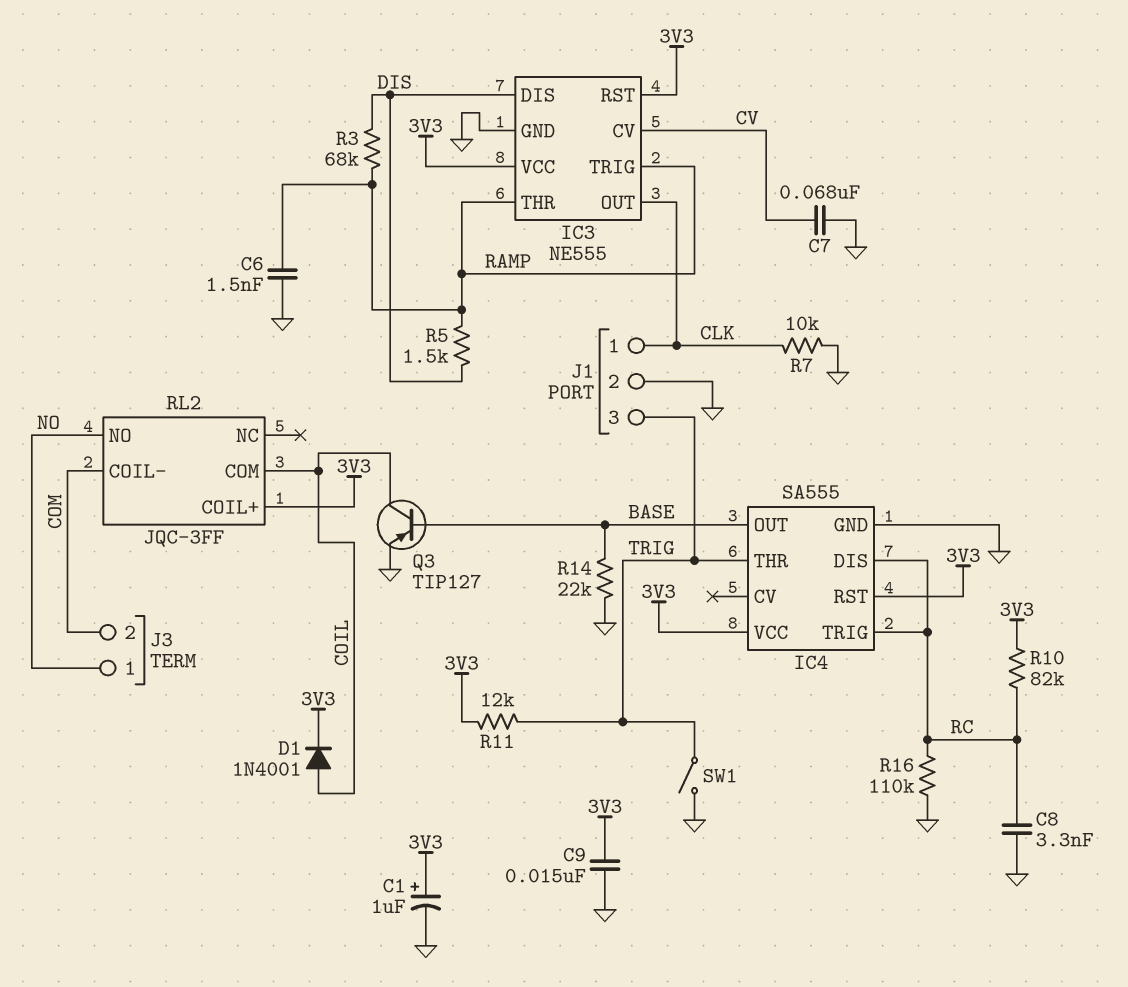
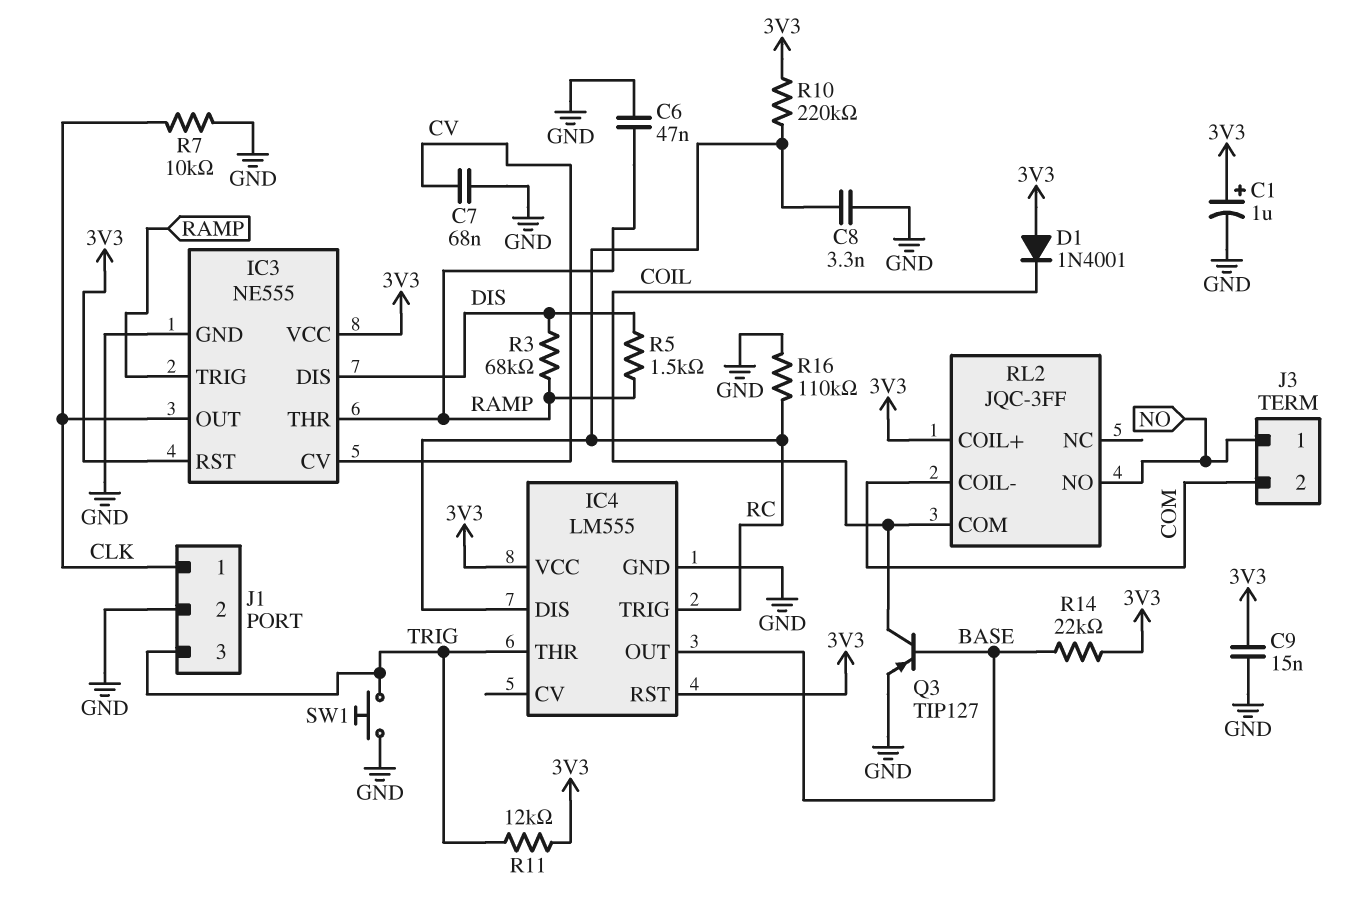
C6: 1.5nF (GND, RAMP) -> 47nF (GND, RAMP)
D1: diode 1N4001 (A COIL, K 3V3) -> diode 1N4001 (A 3V3, K COIL)
IC4: SA555 -> LM555
R10: 82k (3V3, RC) -> 220k (3V3, RC)
R14: 22k (BASE, GND) -> 22k (3V3, BASE)
SW1: switch (GND, TRIG) -> button (GND, TRIG)

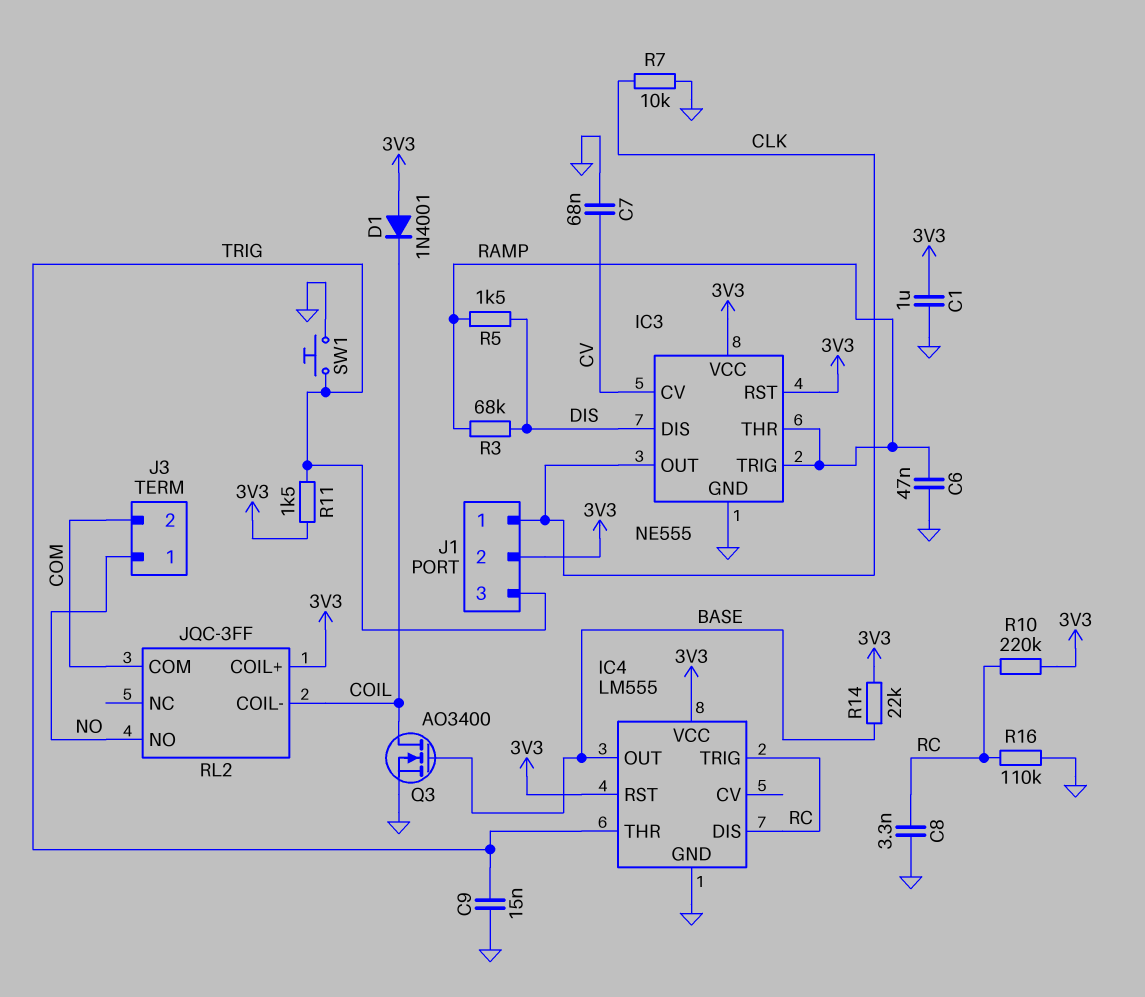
C1: 1uF (plus 3V3, minus GND) -> 1uF (3V3, GND)
C9: 15nF (3V3, GND) -> 15nF (GND, TRIG)
J1 pin 2: GND -> 3V3
Q3: PNP TIP127 (B BASE, C COIL, E GND) -> NMOS AO3400 (G BASE, D COIL, S GND)
R11: 12k (3V3, TRIG) -> 1.5k (3V3, TRIG)
RL2 pin COIL-: COM -> COIL
RL2 pin COM: COIL -> COM

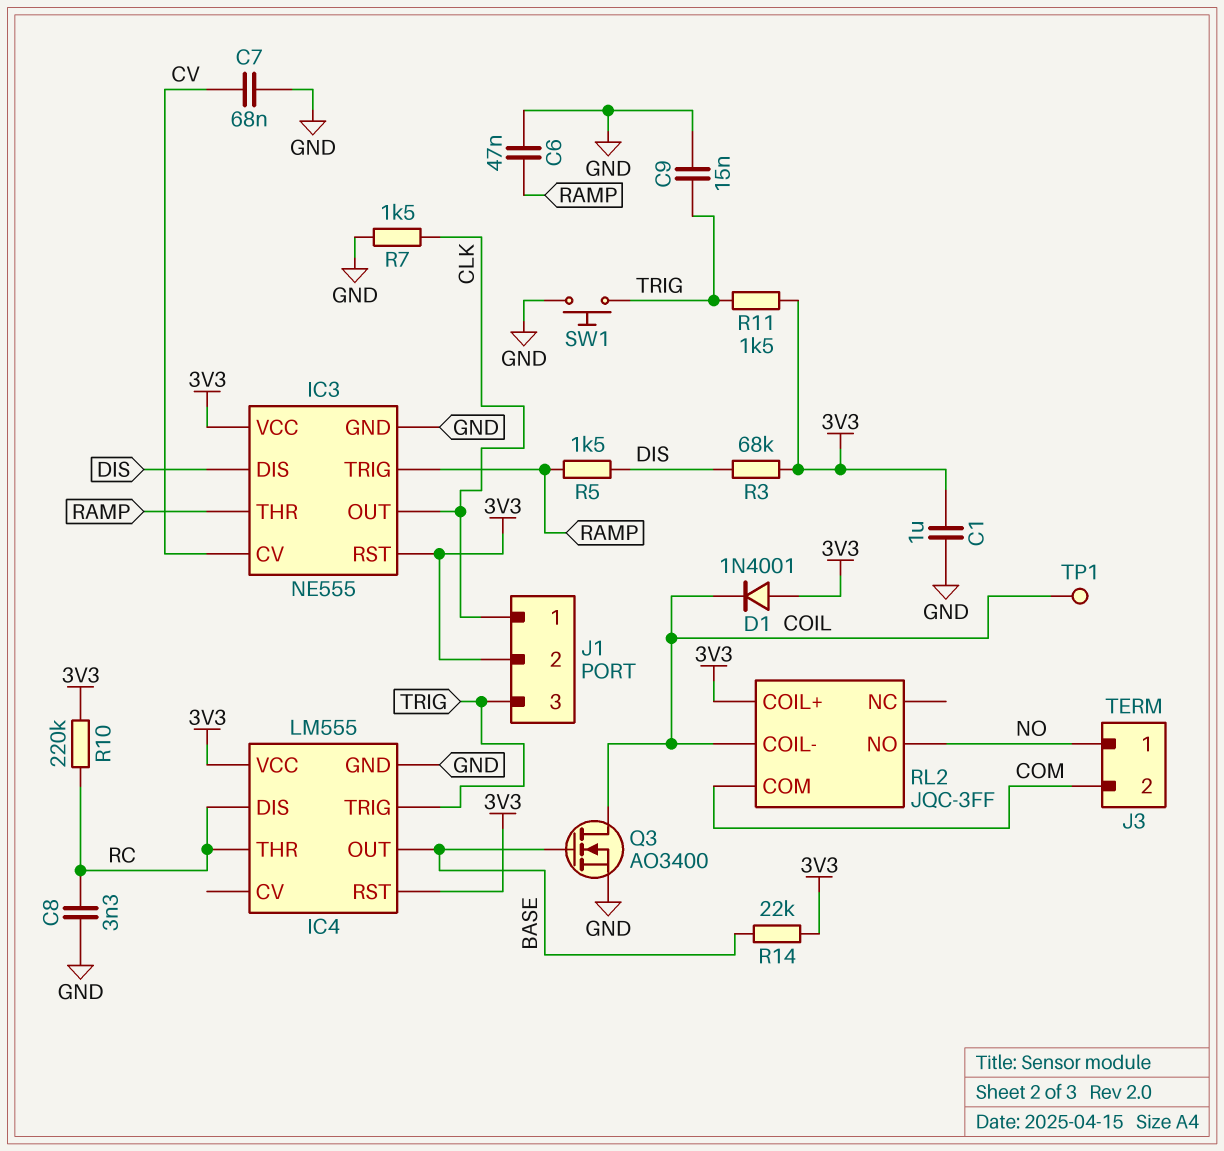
IC4 pin THR: TRIG -> RC
IC4 pin TRIG: RC -> TRIG
R3: 68k (DIS, RAMP) -> 68k (3V3, DIS)
R7: 10k (CLK, GND) -> 1.5k (CLK, GND)
R16: 110k (GND, RC) -> none
TP1: none -> test point (COIL)

